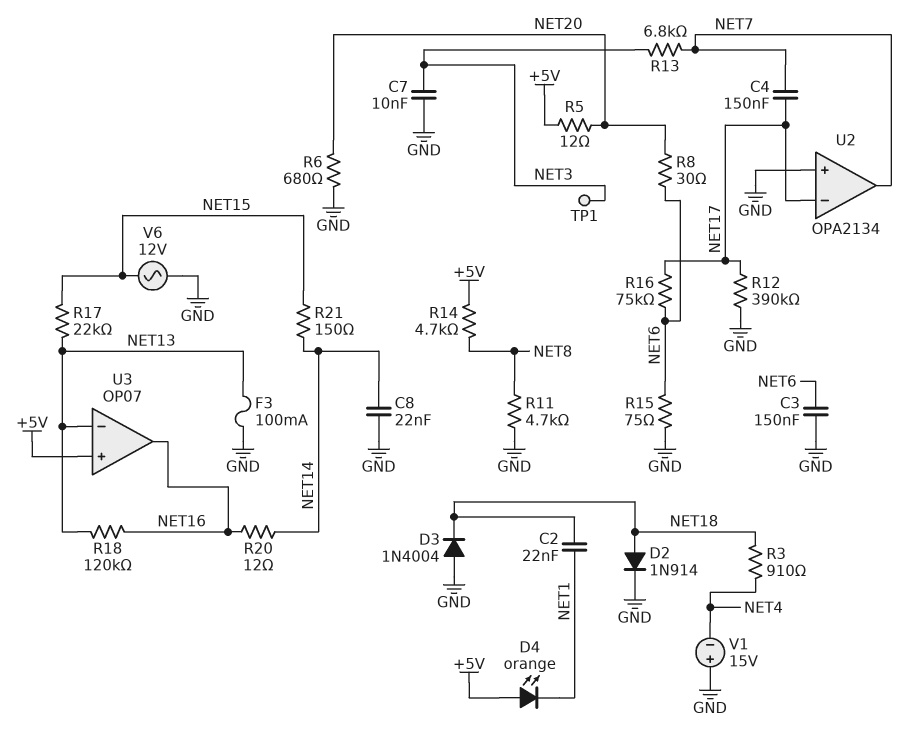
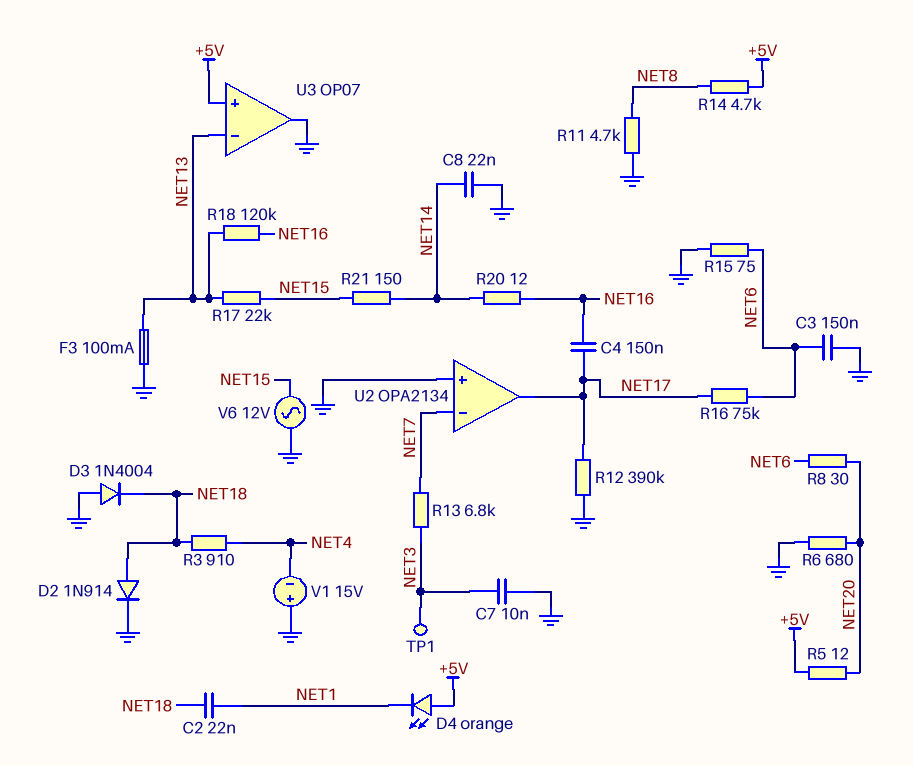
C4: 150nF (NET7, NET17) -> 150nF (NET16, NET17)
U2 pin in-: NET17 -> NET7
U2 pin out: NET7 -> NET17
U3 pin out: NET16 -> GND

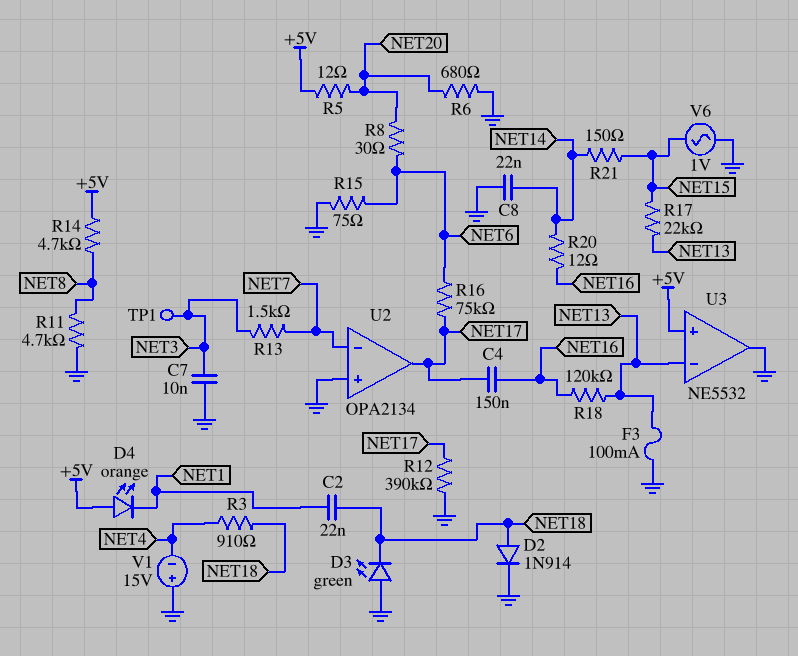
C3: 150nF (GND, NET6) -> none
D3: diode 1N4004 (A GND, K NET18) -> LED green (A GND, K NET18)
R13: 6.8k (NET3, NET7) -> 1.5k (NET3, NET7)
U3: OP07 -> NE5532
V6: AC 12V (GND, NET15) -> AC 1V (GND, NET15)

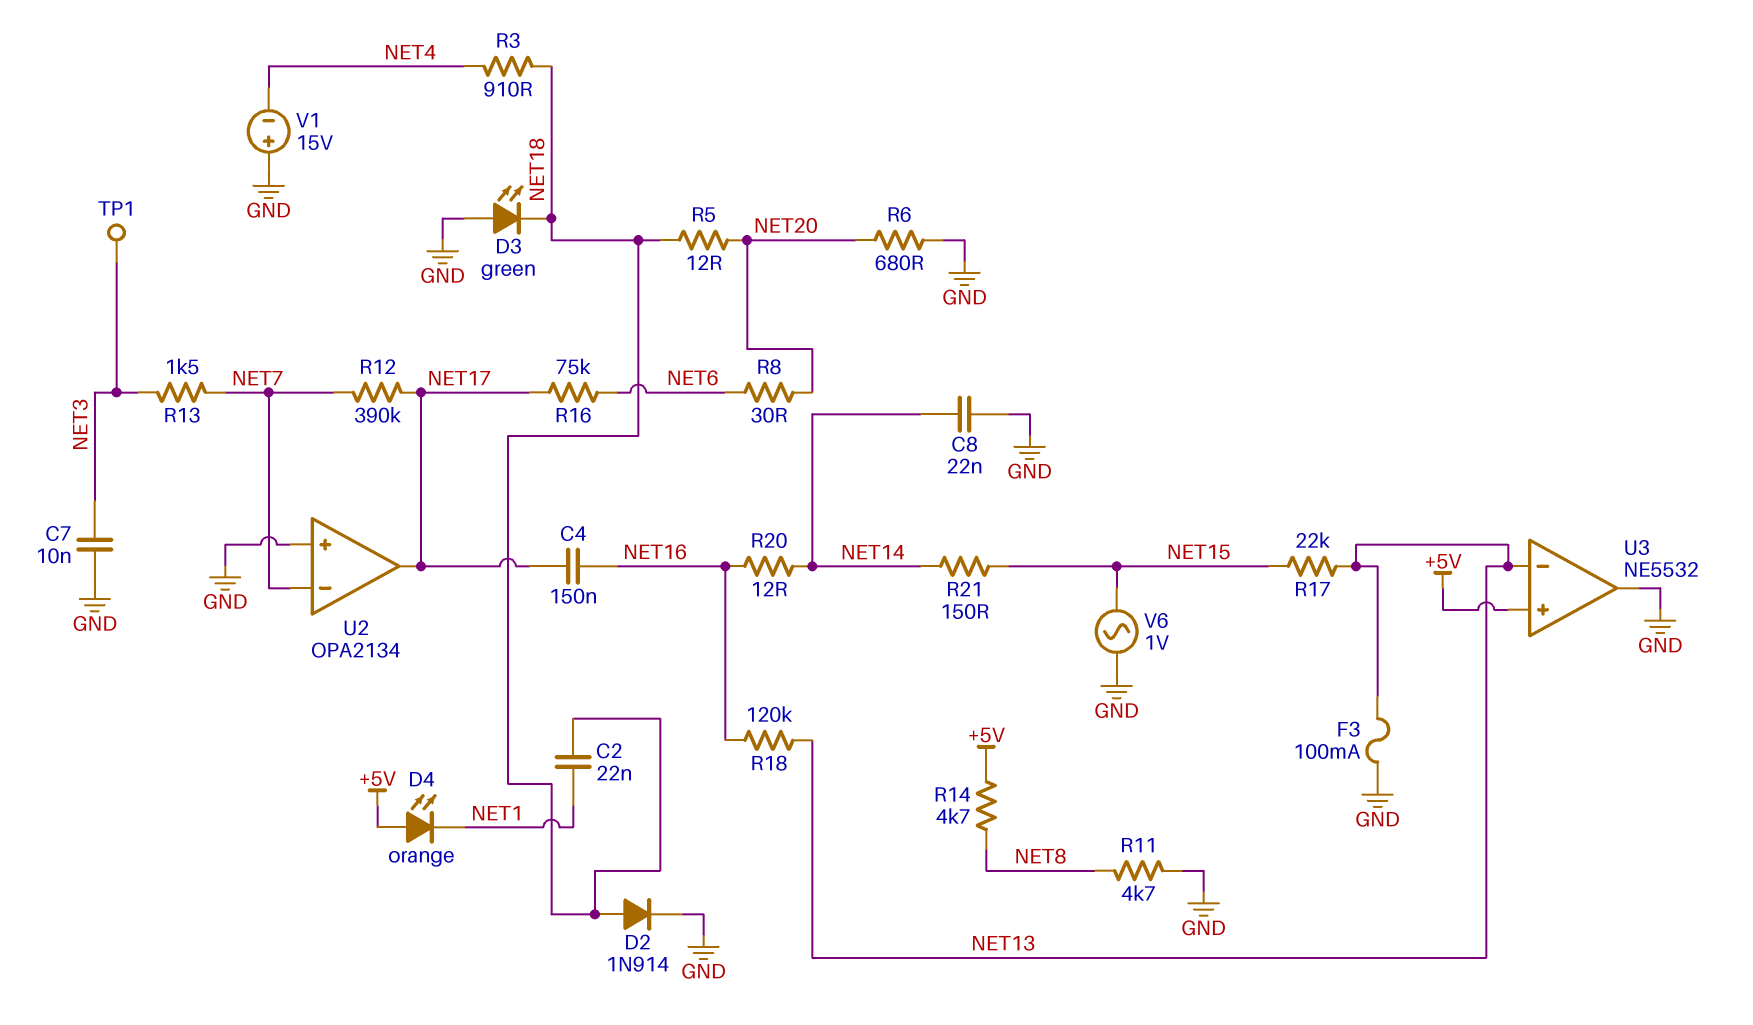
R5: 12 (+5V, NET20) -> 12 (NET18, NET20)
R12: 390k (GND, NET17) -> 390k (NET7, NET17)
R15: 75 (GND, NET6) -> none

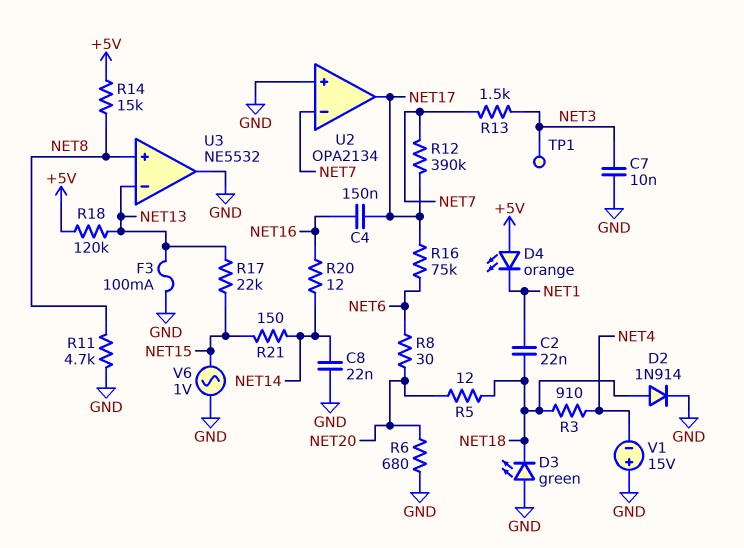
R14: 4.7k (+5V, NET8) -> 15k (+5V, NET8)
R18: 120k (NET13, NET16) -> 120k (+5V, NET13)
U3 pin in+: +5V -> NET8

